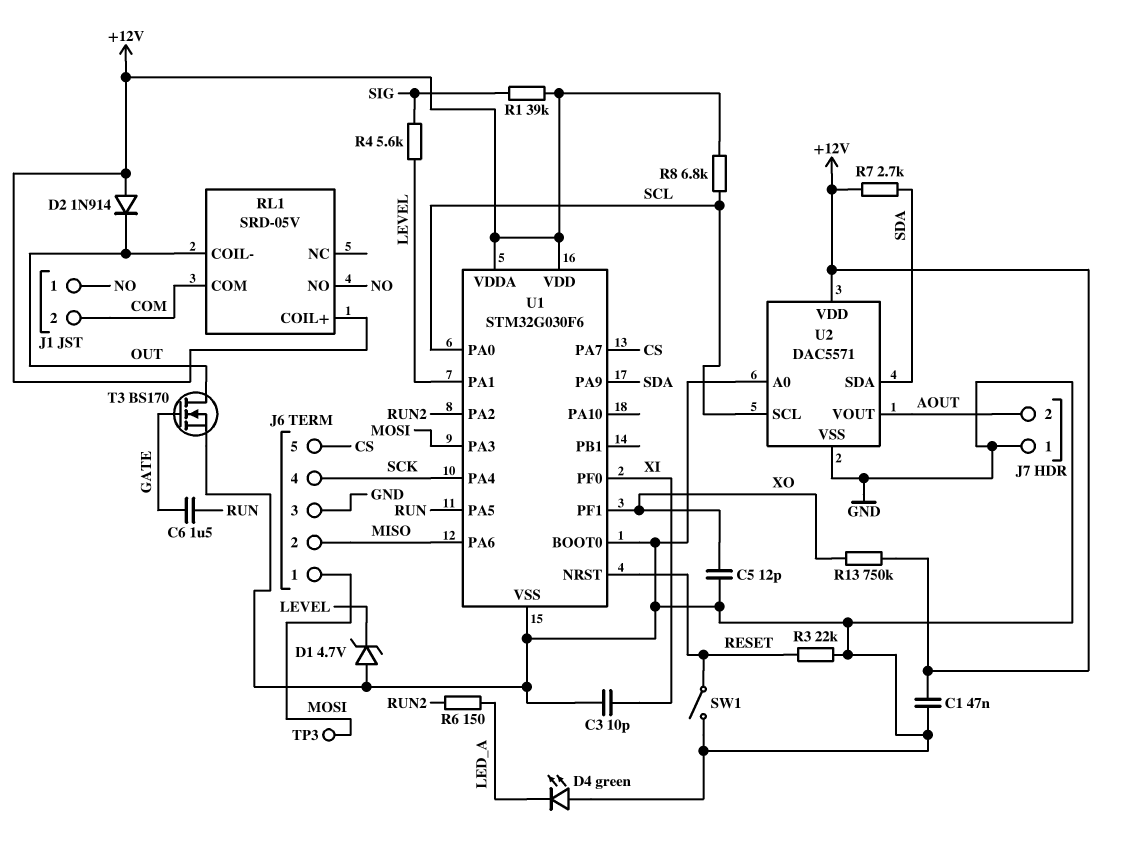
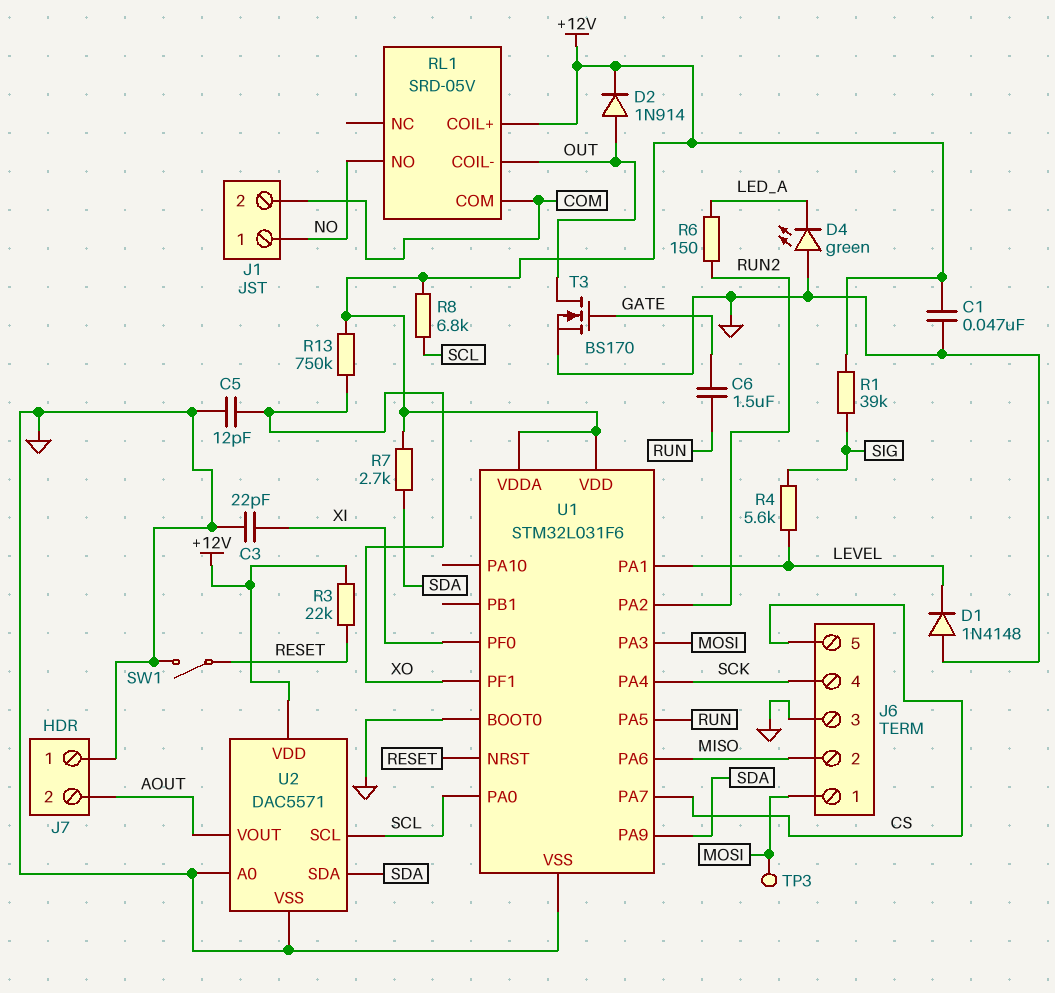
C3: 10pF (GND, XI) -> 22pF (GND, XI)
D1: zener 4.7V (A GND, K LEVEL) -> diode 1N4148 (A GND, K LEVEL)
D2: diode 1N914 (A +12V, K OUT) -> diode 1N914 (A OUT, K +12V)
R3: 22k (GND, RESET) -> 22k (+12V, RESET)
U1: STM32G030F6 -> STM32L031F6

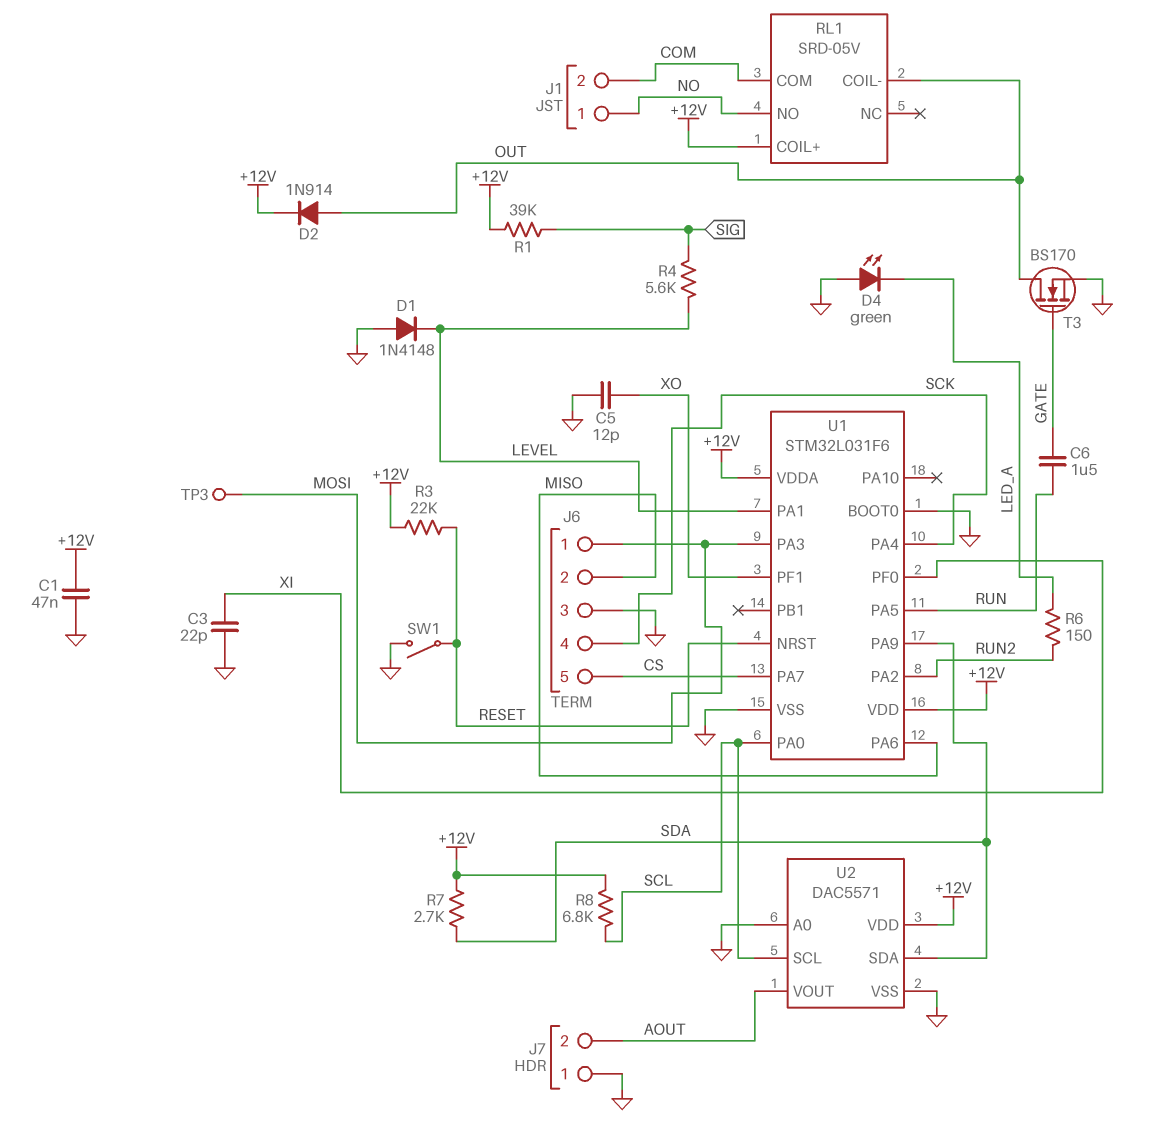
R13: 750k (+12V, XO) -> none

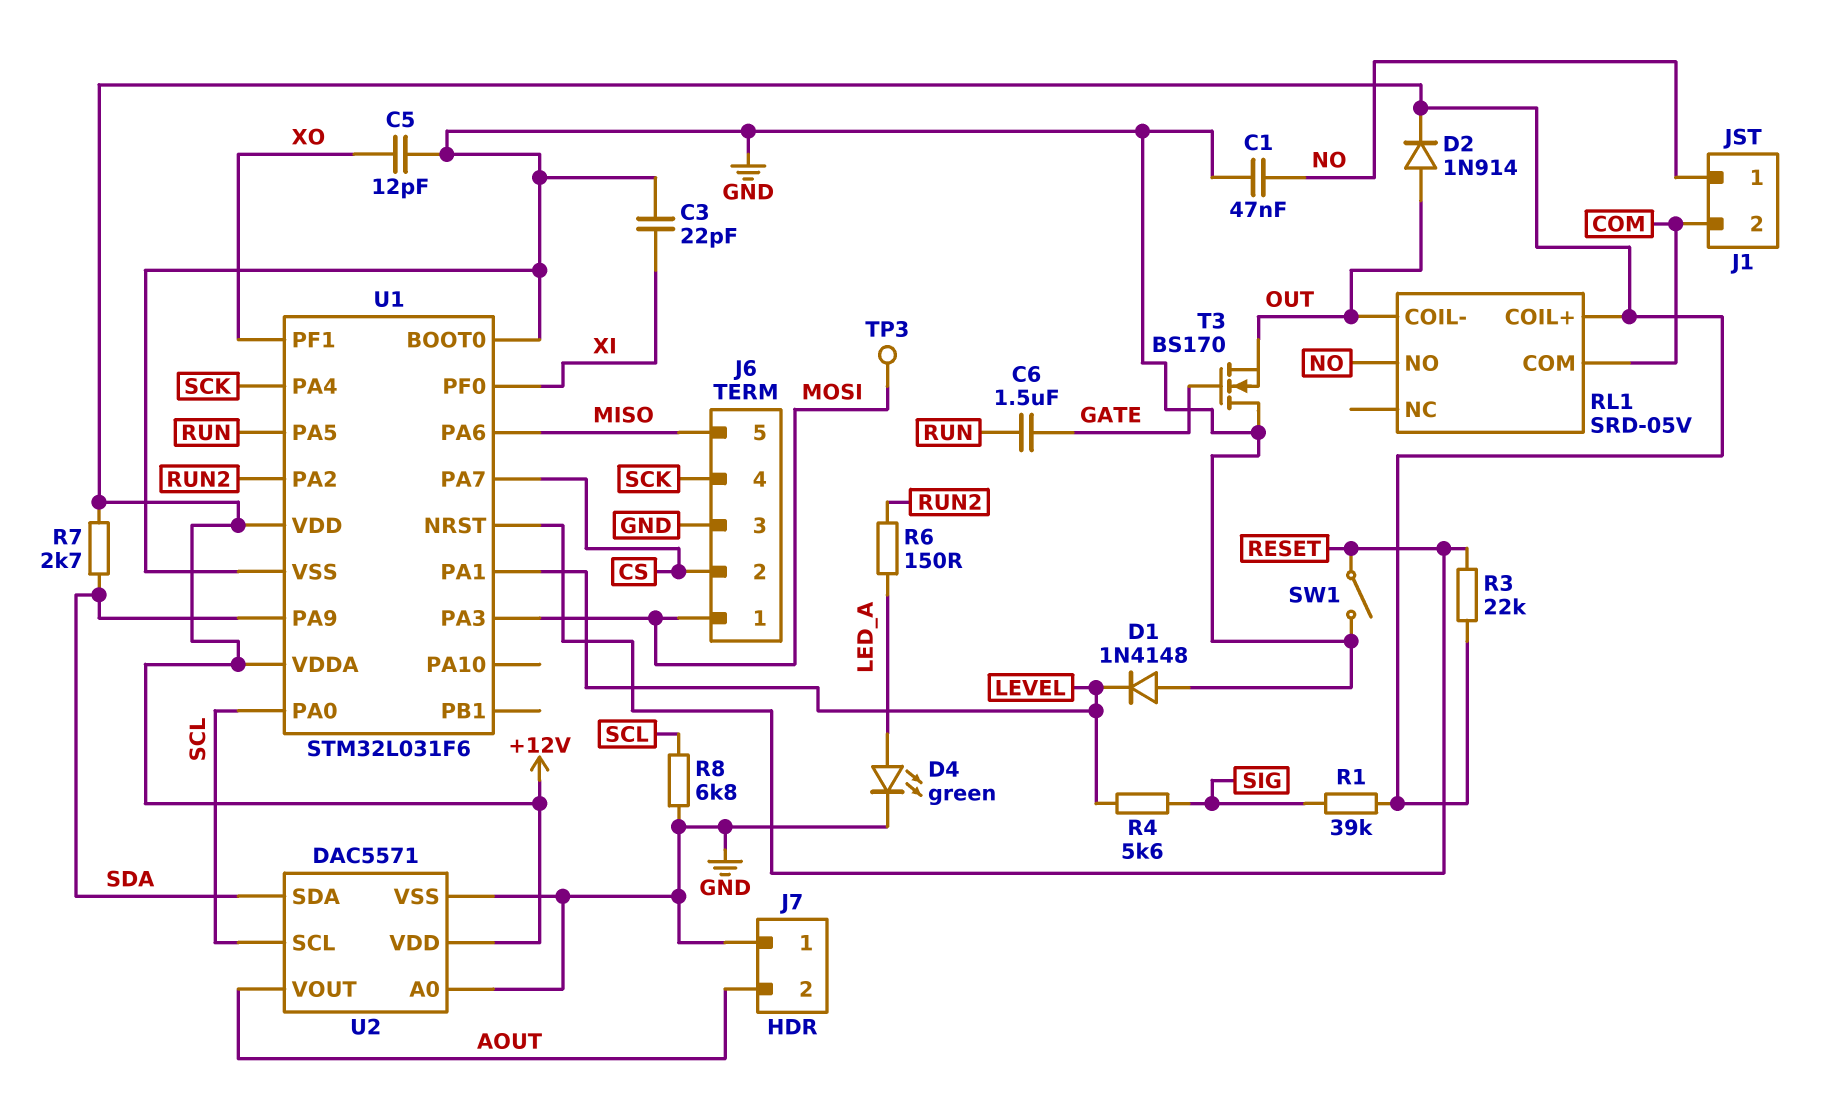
C1: 47nF (+12V, GND) -> 47nF (GND, NO)
D4: LED green (A GND, K LED_A) -> LED green (A LED_A, K GND)
J6 pin 2: MISO -> CS
J6 pin 5: CS -> MISO
R8: 6.8k (+12V, SCL) -> 6.8k (GND, SCL)
T3: NMOS BS170 (G GATE, D OUT, S GND) -> NMOS BS170 (G GATE, D GND, S OUT)

